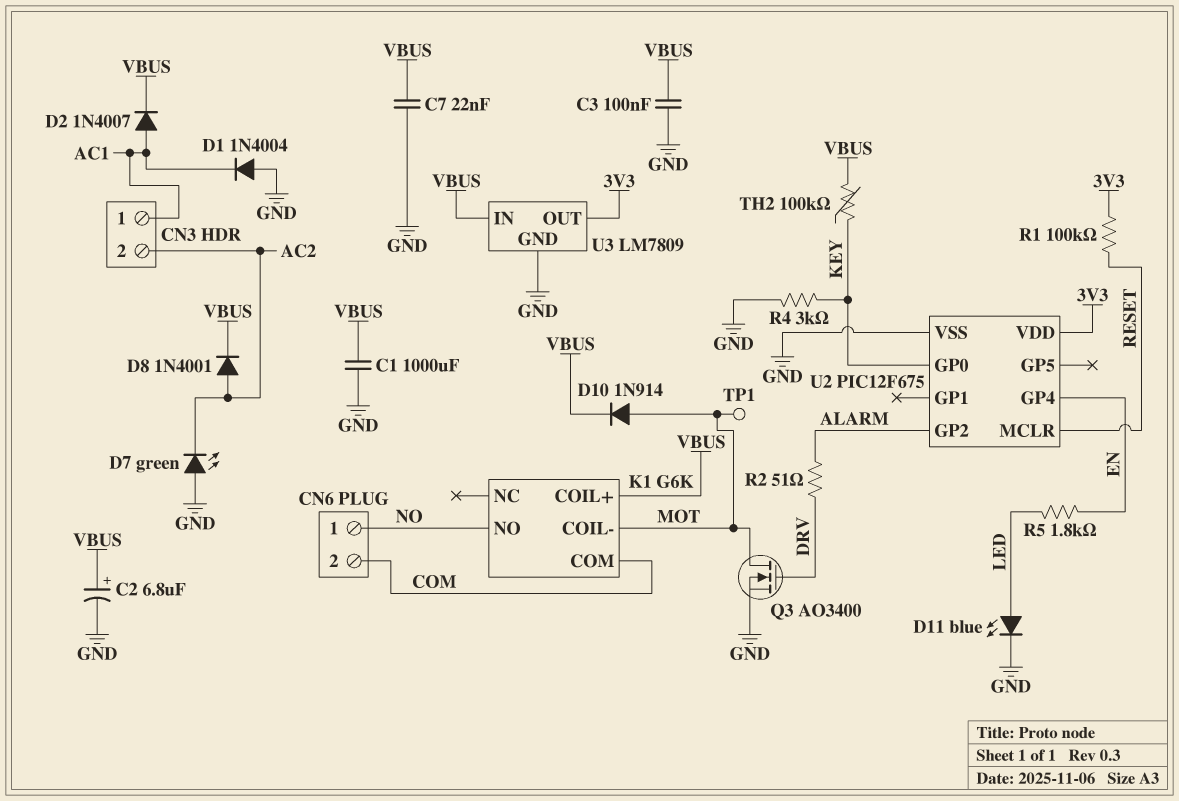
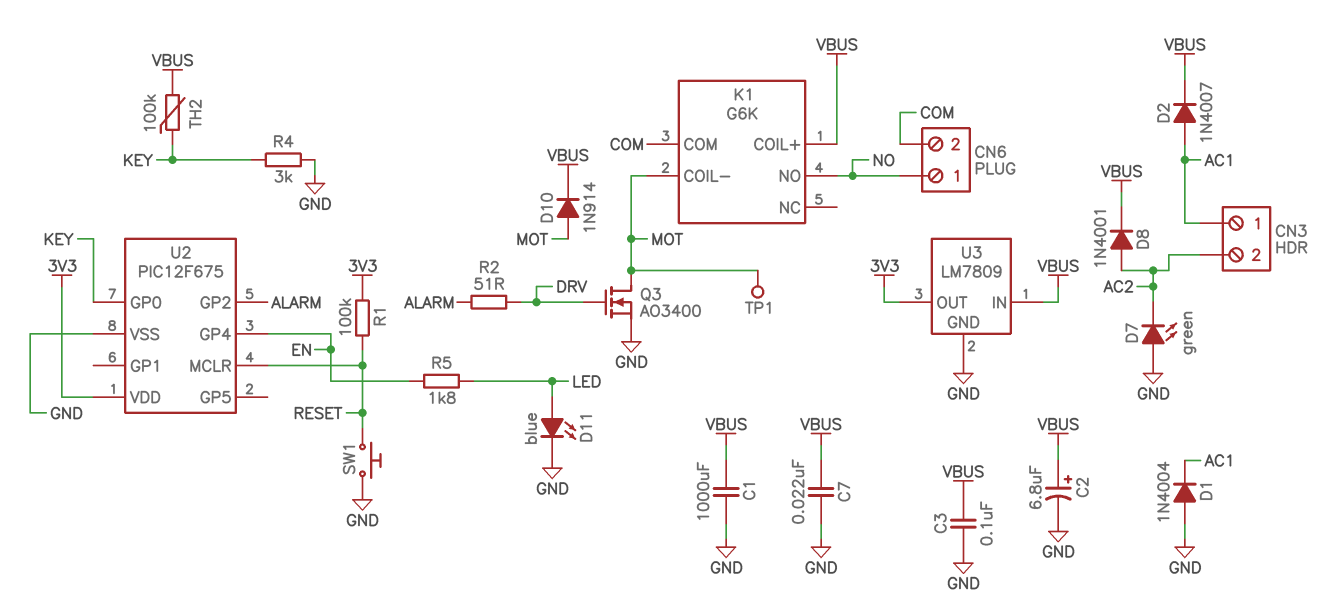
SW1: none -> button (GND, RESET)

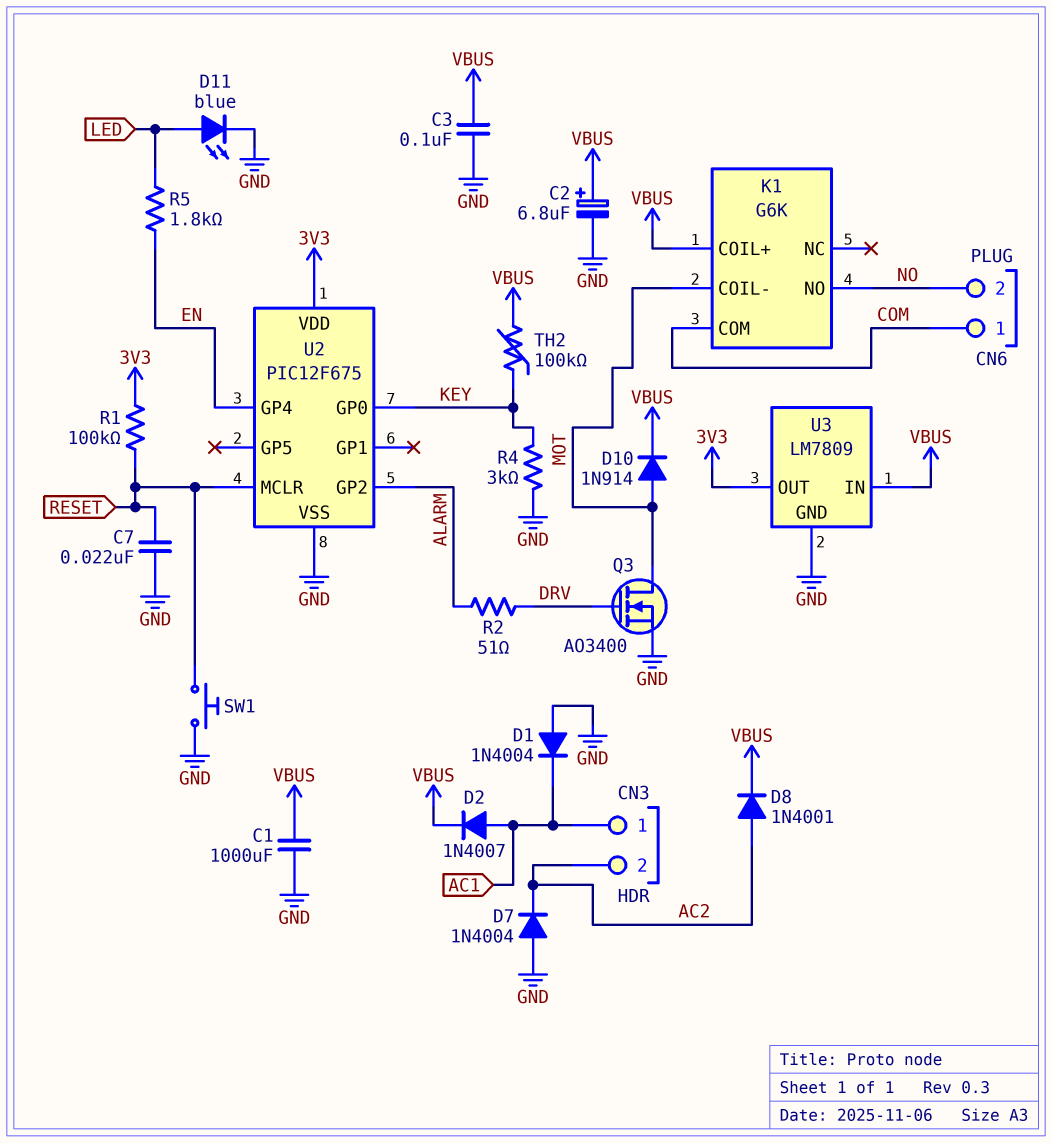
C7: 22nF (GND, VBUS) -> 22nF (GND, RESET)
CN6 pin 1: NO -> COM
CN6 pin 2: COM -> NO
D7: LED green (A GND, K AC2) -> diode 1N4004 (A GND, K AC2)
TP1: test point (MOT) -> none

